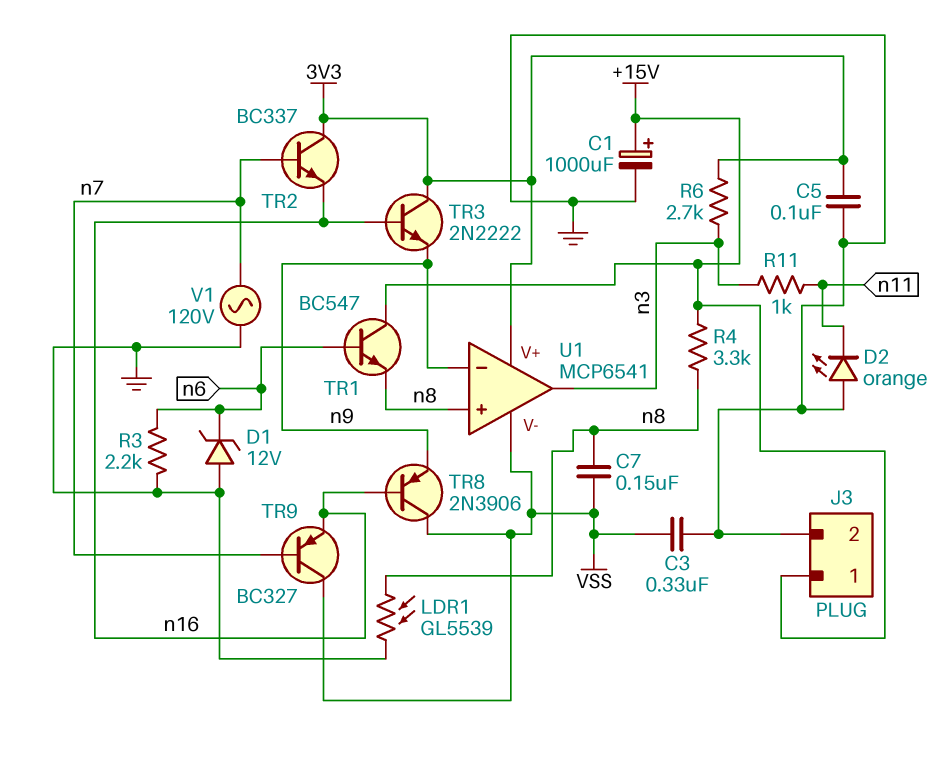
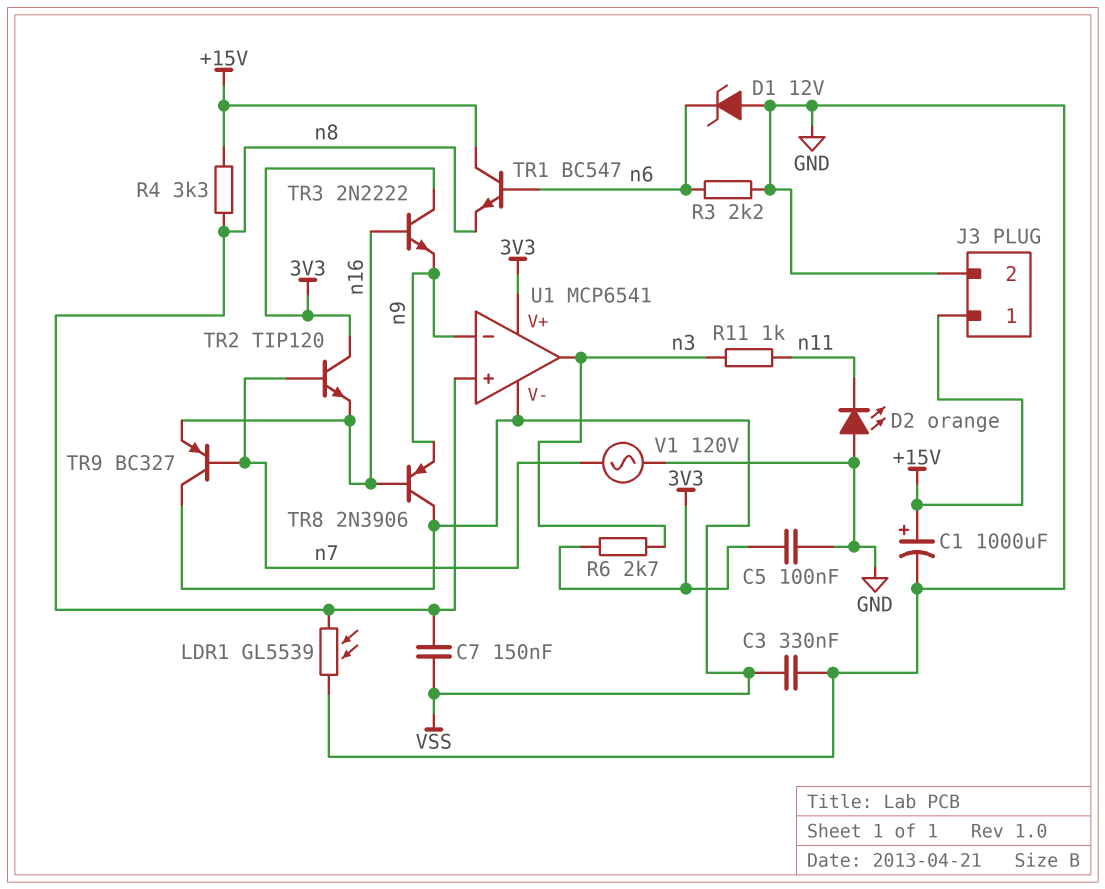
TR2: NPN BC337 (B n7, C 3V3, E n16) -> NPN TIP120 (B n7, C 3V3, E n16)

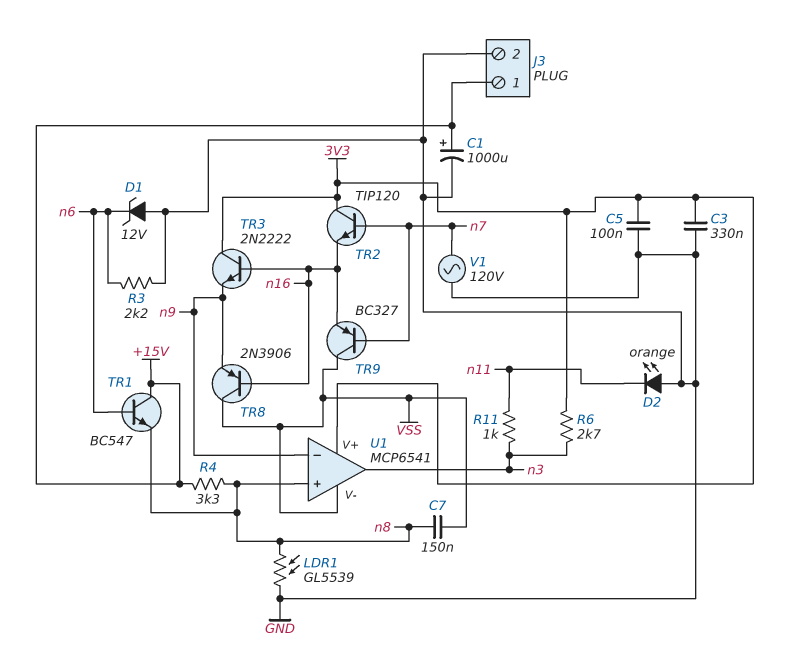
C3: 330nF (GND, VSS) -> 330nF (3V3, GND)

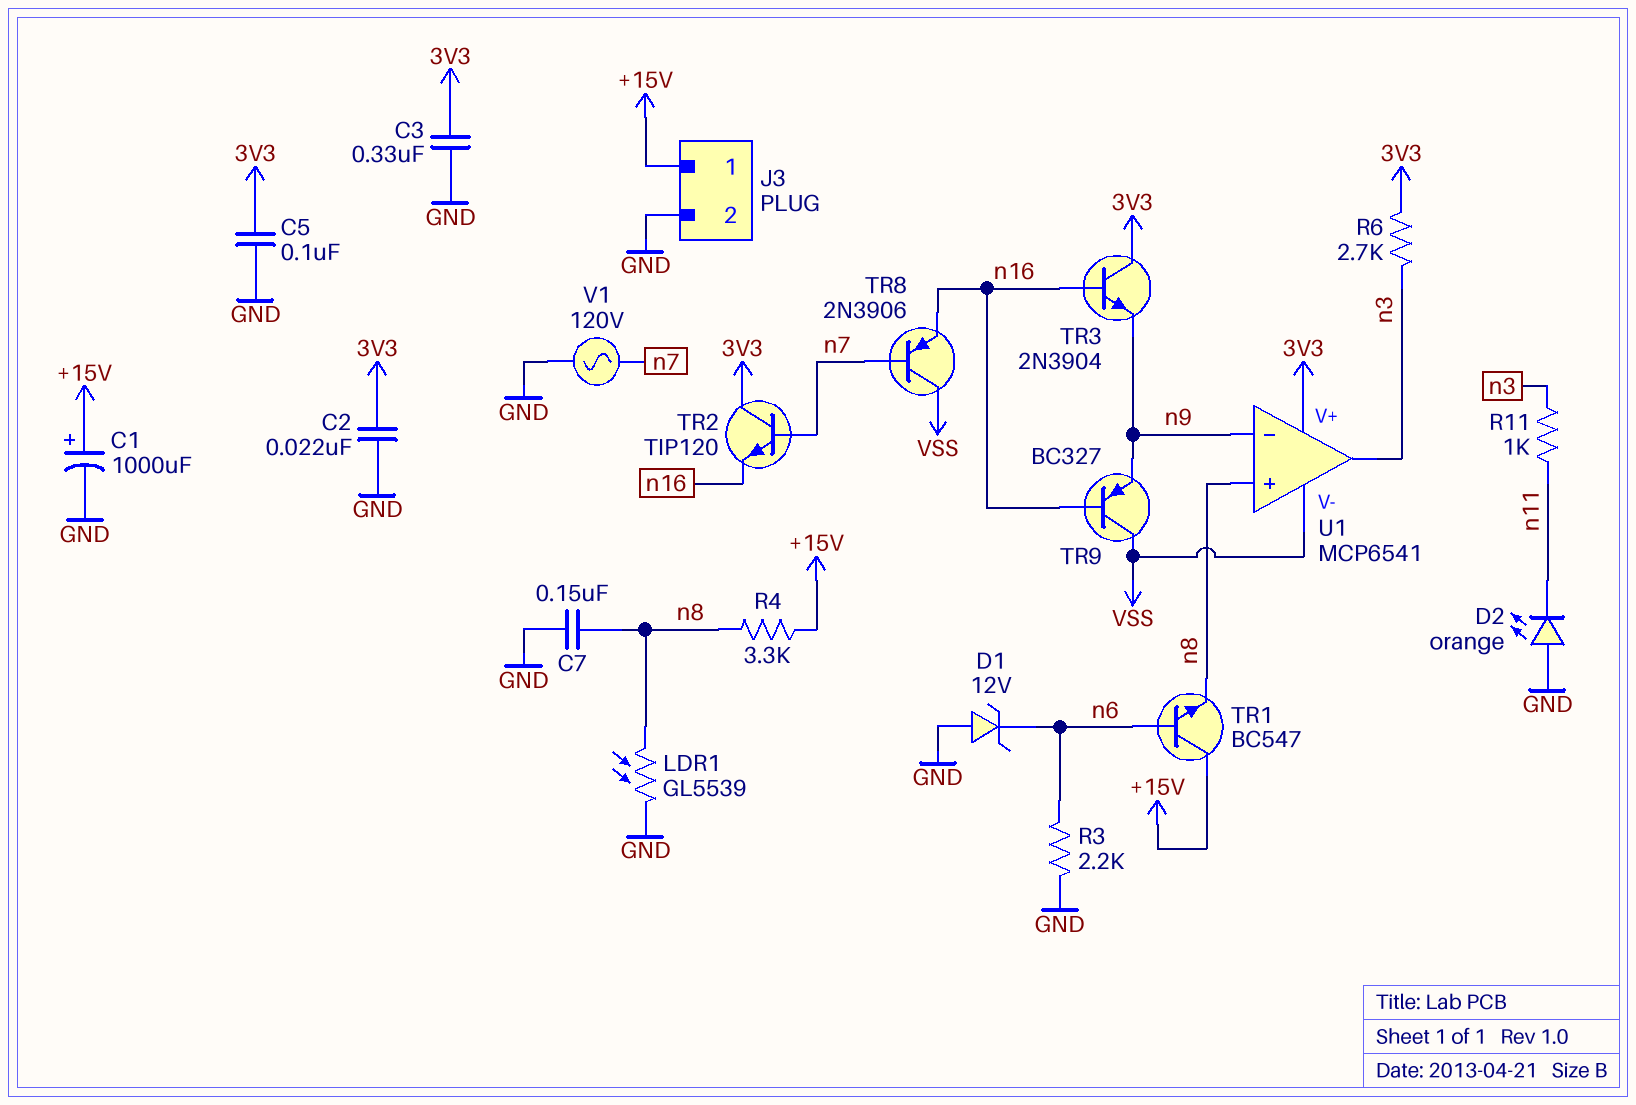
C2: none -> 22nF (3V3, GND)
C7: 150nF (VSS, n8) -> 150nF (GND, n8)
TR3: NPN 2N2222 (B n16, C 3V3, E n9) -> NPN 2N3904 (B n16, C 3V3, E n9)
TR8: PNP 2N3906 (B n16, C VSS, E n9) -> PNP 2N3906 (B n7, C VSS, E n16)
TR9: PNP BC327 (B n7, C VSS, E n16) -> PNP BC327 (B n16, C VSS, E n9)

